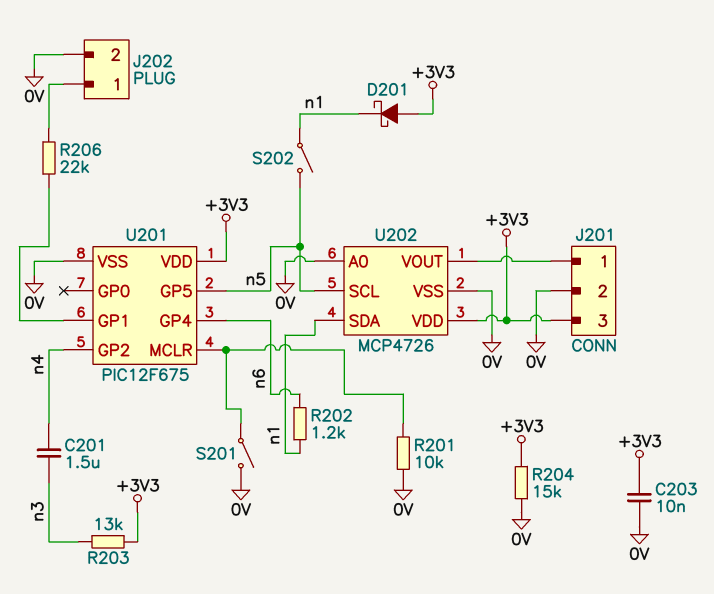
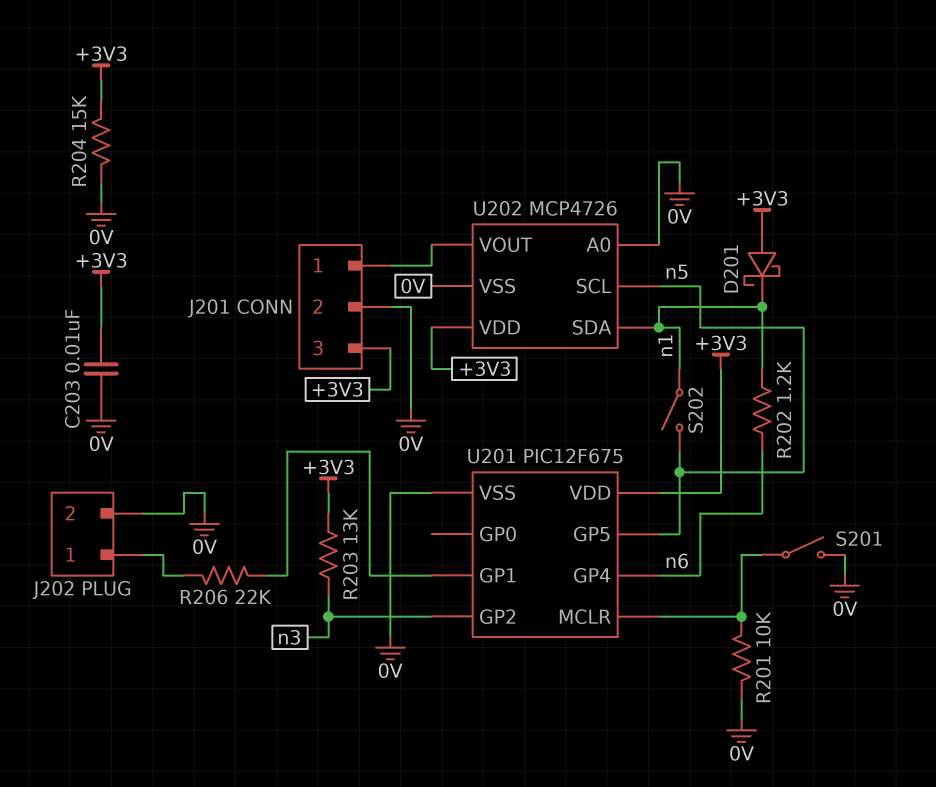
C201: 1.5uF (n3, n4) -> none
U201 pin GP2: n4 -> n3

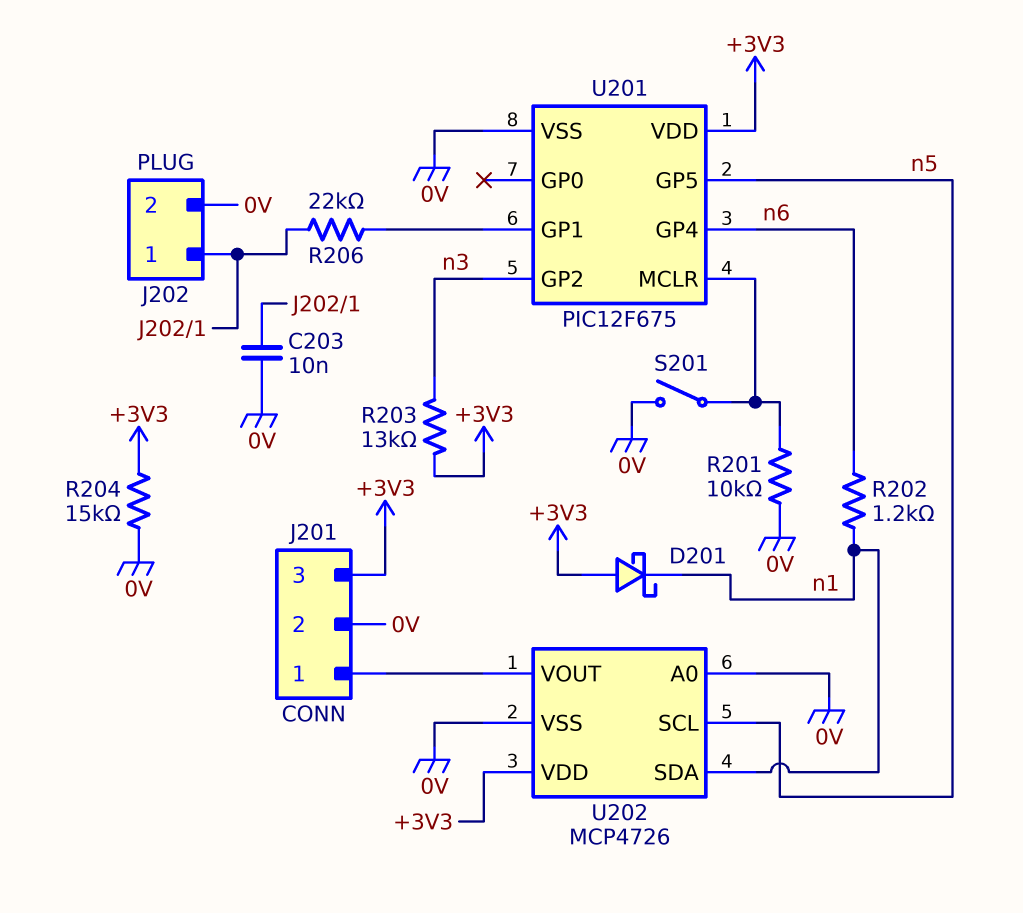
C203: 10nF (+3V3, 0V) -> 10nF (0V, J202/1)
S202: switch (n1, n5) -> none

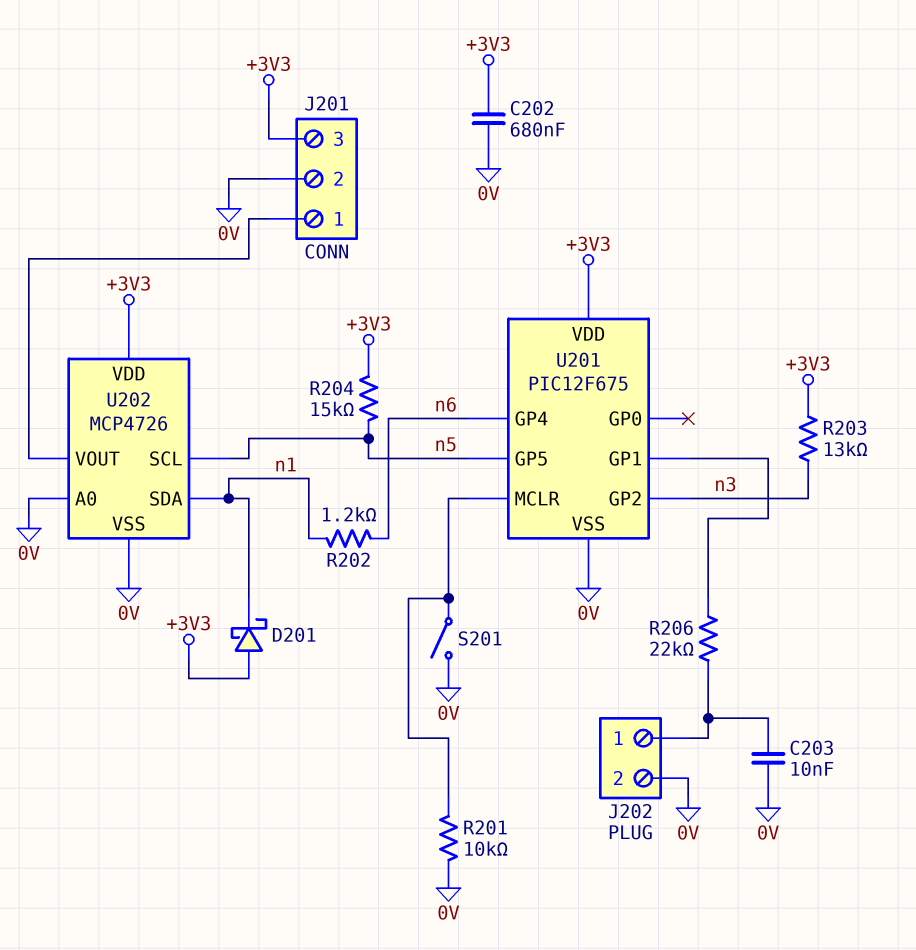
C202: none -> 680nF (+3V3, 0V)
R204: 15k (+3V3, 0V) -> 15k (+3V3, n5)

